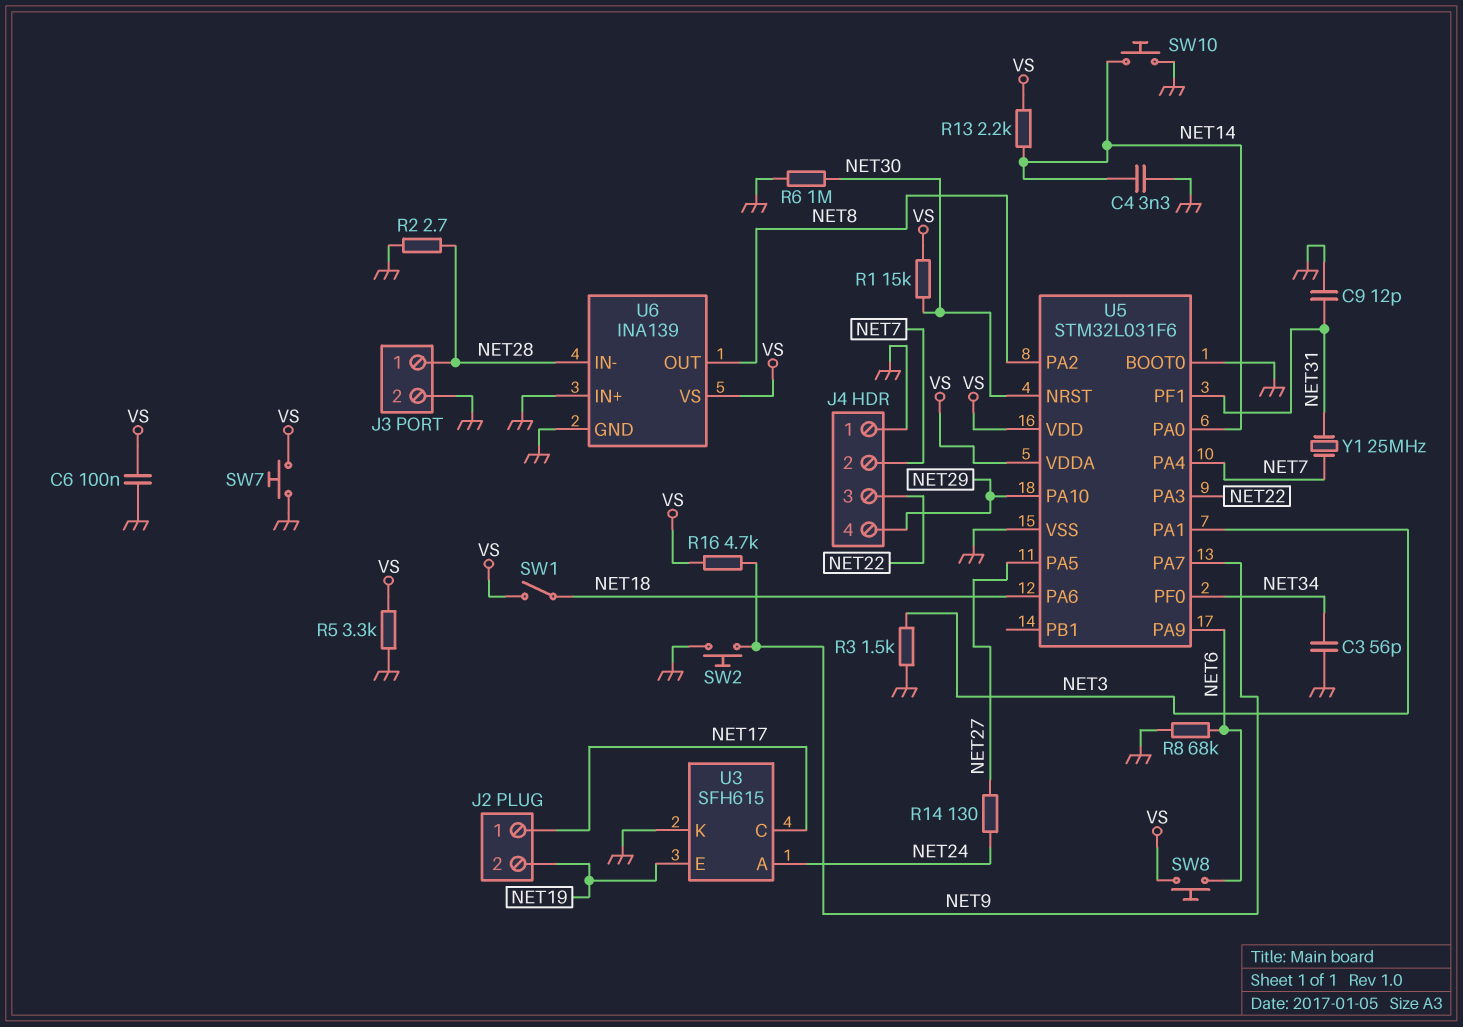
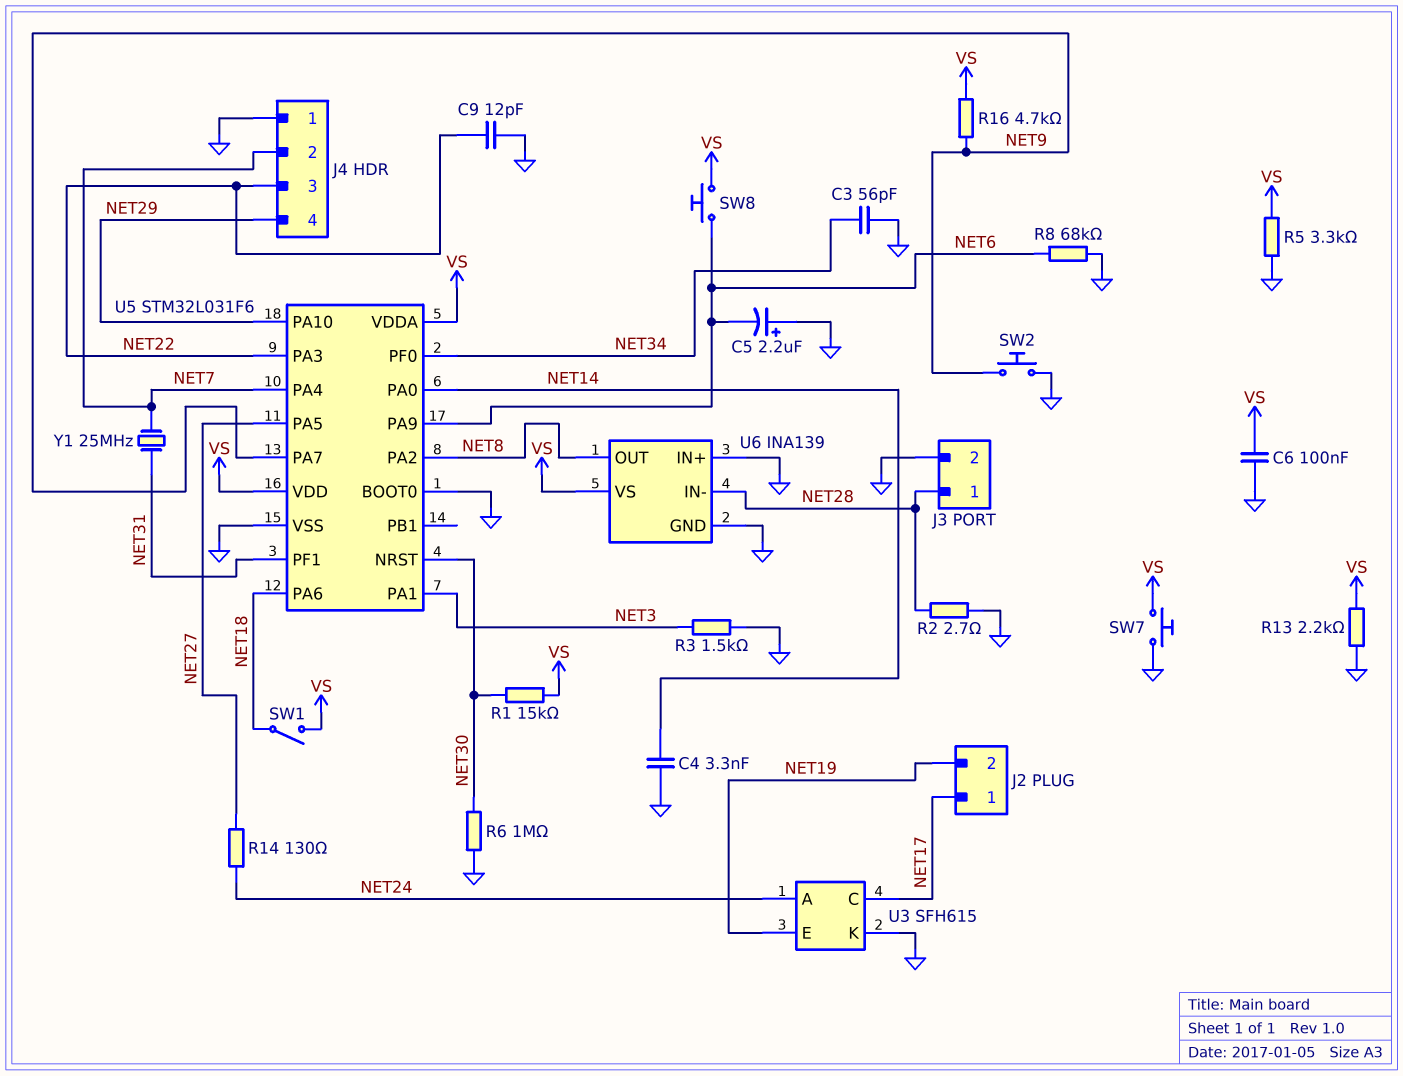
C5: none -> 2.2uF (plus GND, minus NET6)
C9: 12pF (GND, NET31) -> 12pF (GND, NET22)
R13: 2.2k (NET14, VS) -> 2.2k (GND, VS)
SW10: button (GND, NET14) -> none

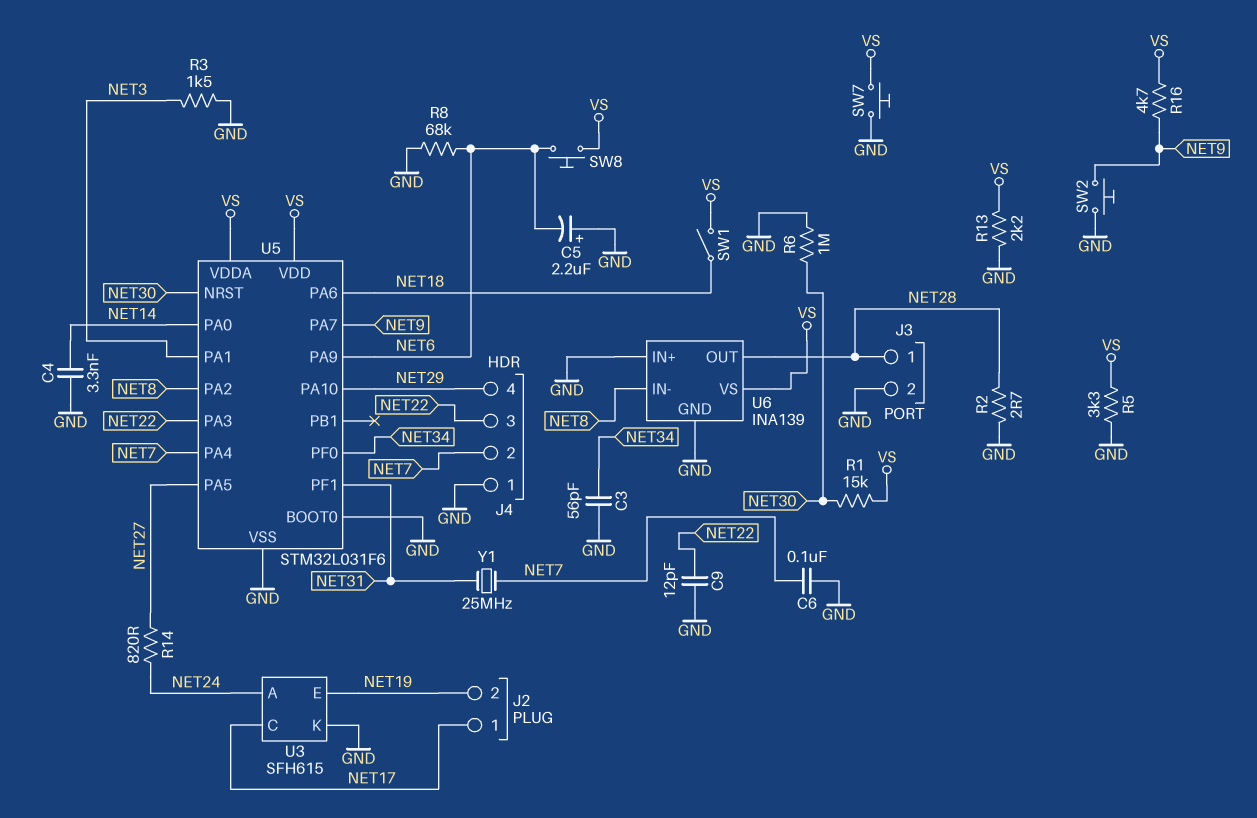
C6: 100nF (GND, VS) -> 100nF (GND, NET7)
R14: 130 (NET24, NET27) -> 820 (NET24, NET27)
U6 pin IN-: NET28 -> NET8
U6 pin OUT: NET8 -> NET28

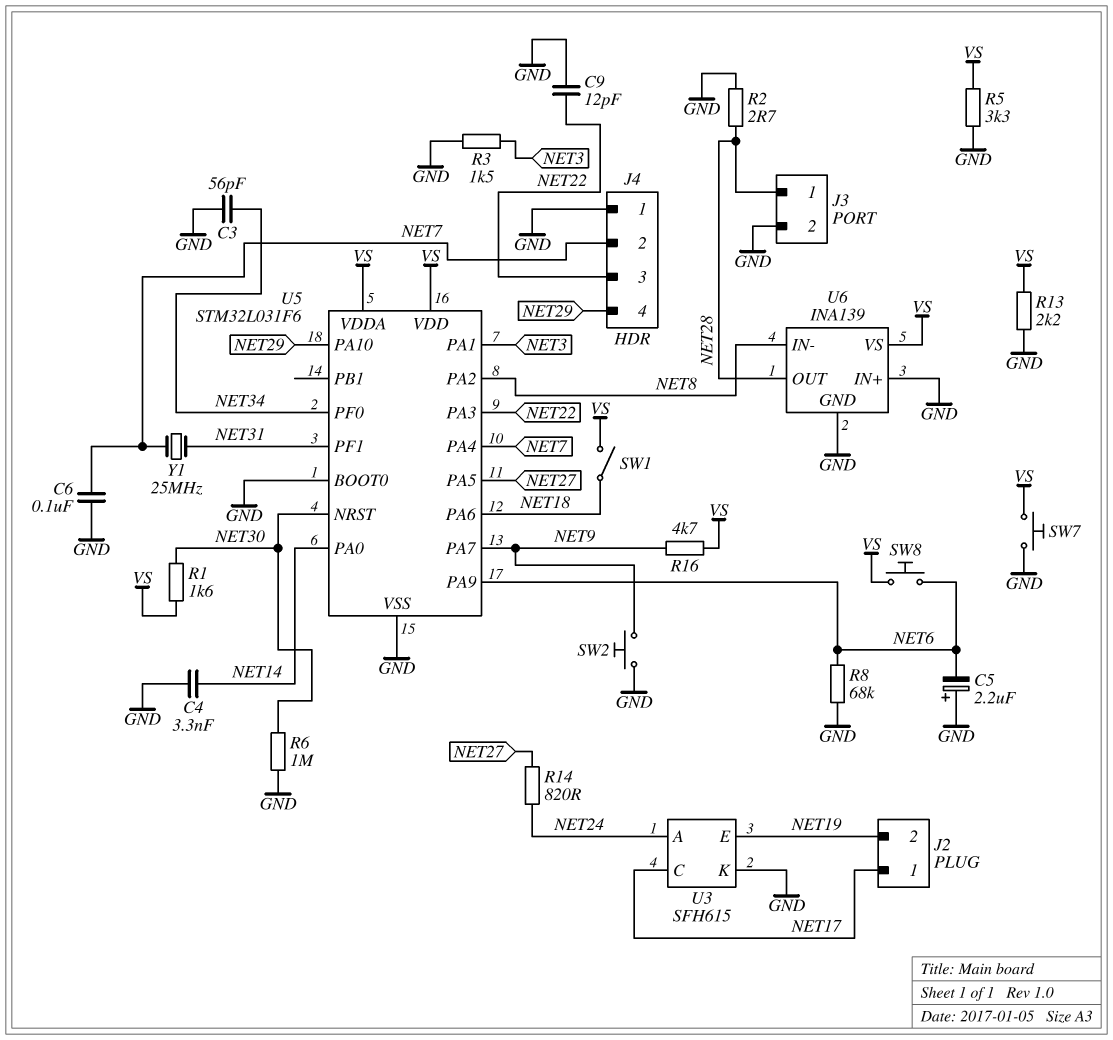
R1: 15k (NET30, VS) -> 1.6k (NET30, VS)

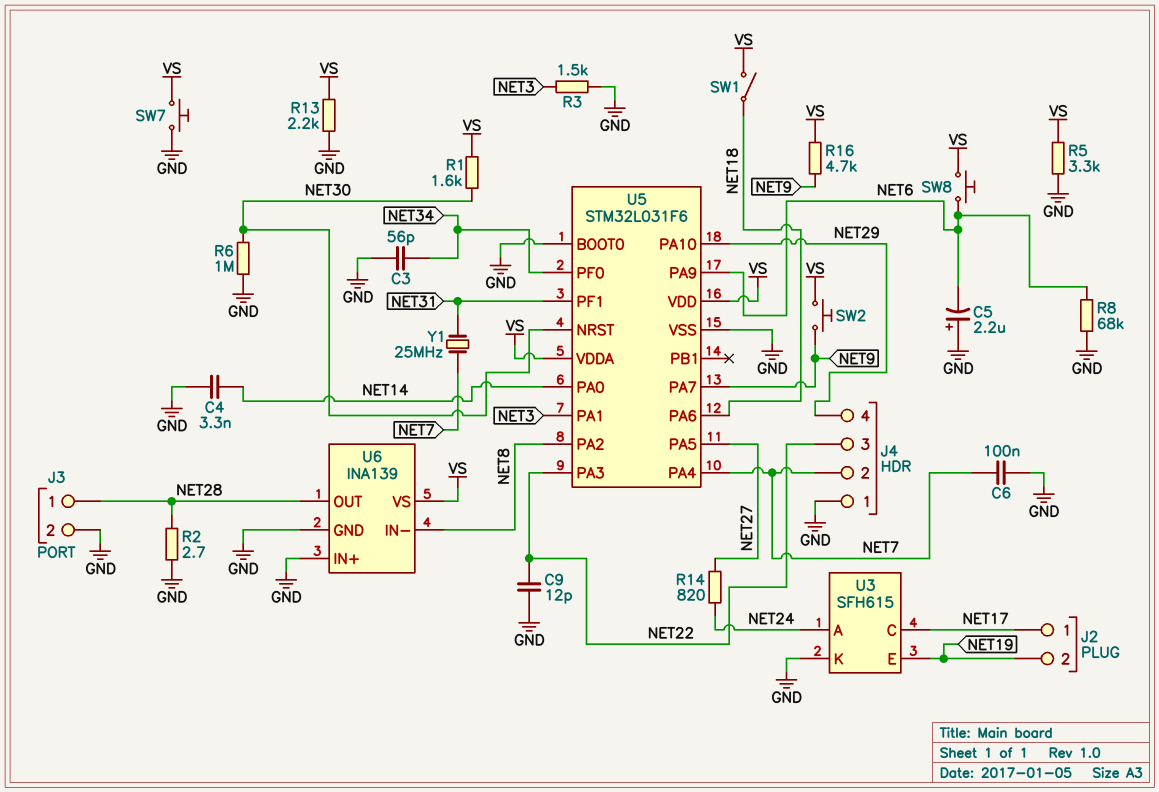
SW2: button (GND, NET9) -> button (NET9, VS)

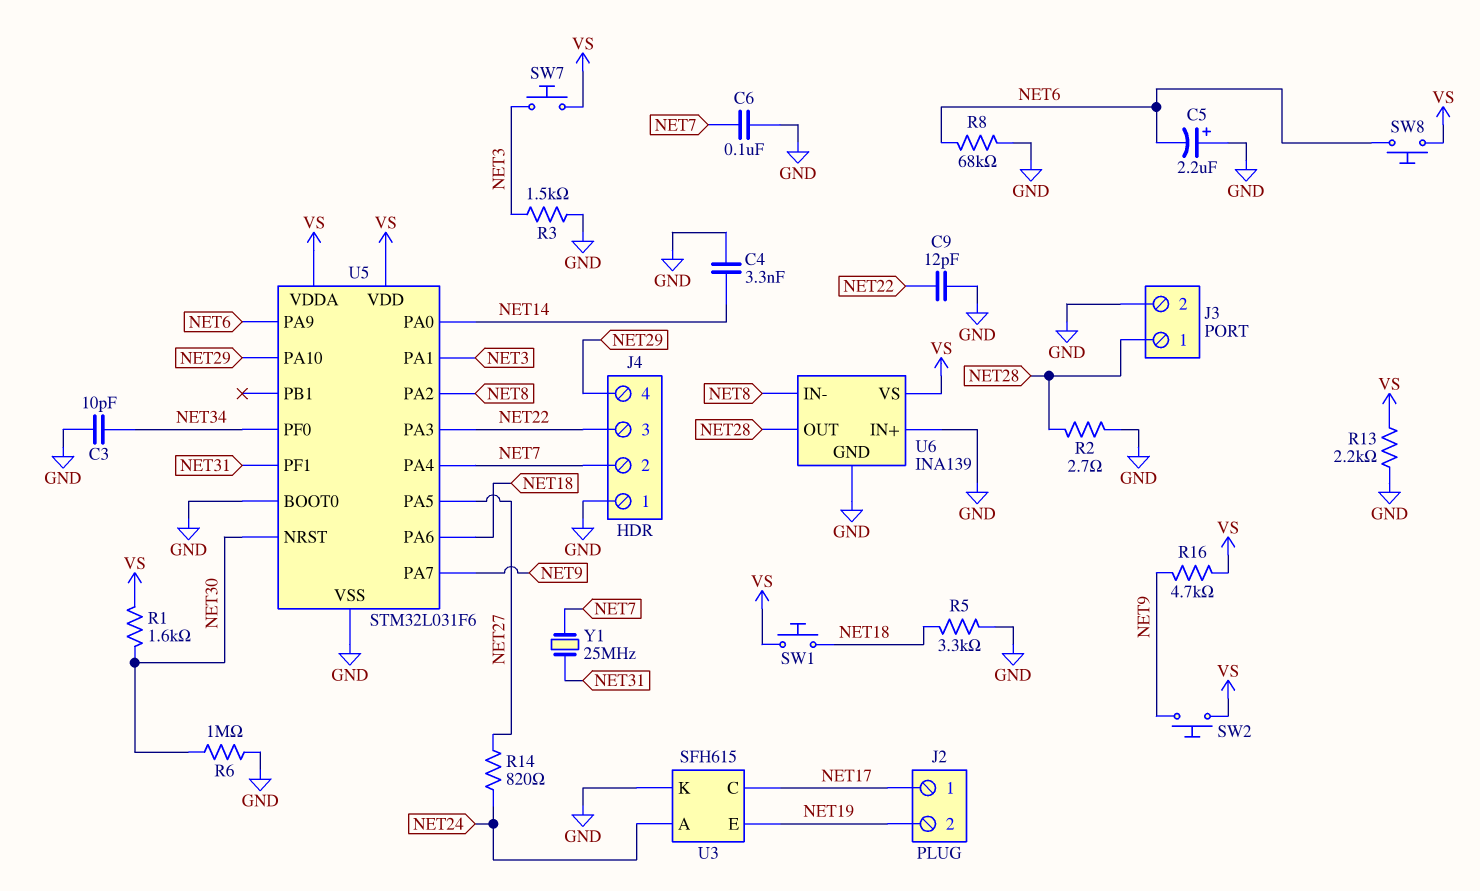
C3: 56pF (GND, NET34) -> 10pF (GND, NET34)
R5: 3.3k (GND, VS) -> 3.3k (GND, NET18)
SW1: switch (NET18, VS) -> button (NET18, VS)
SW7: button (GND, VS) -> button (NET3, VS)

